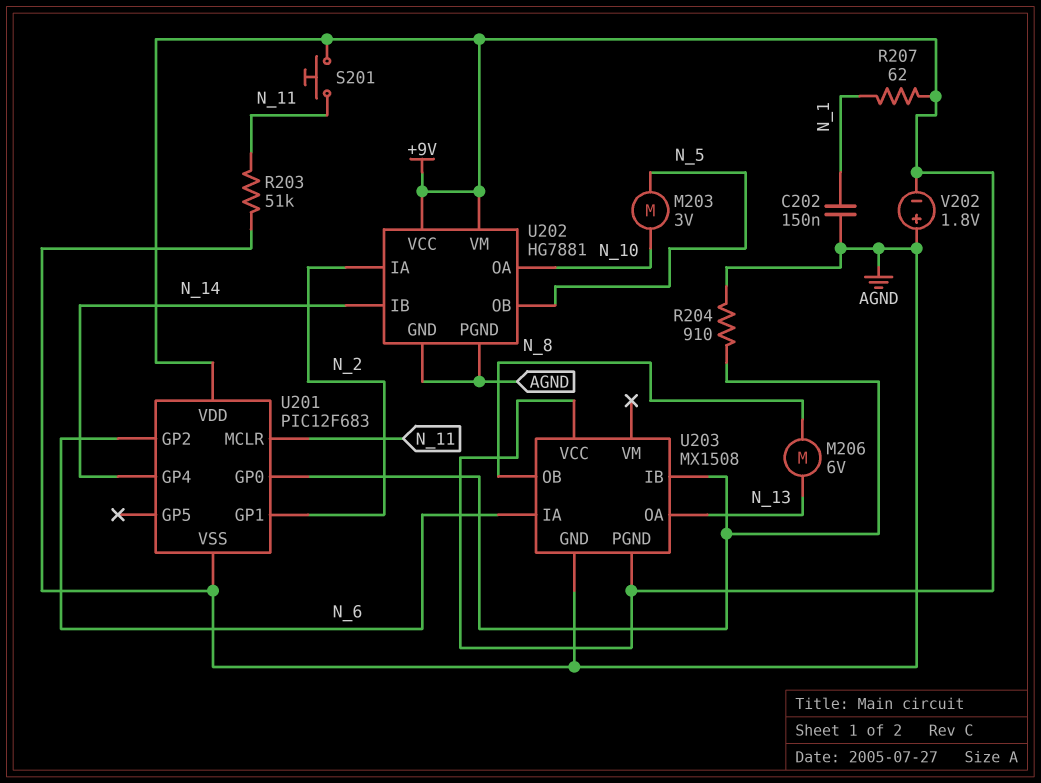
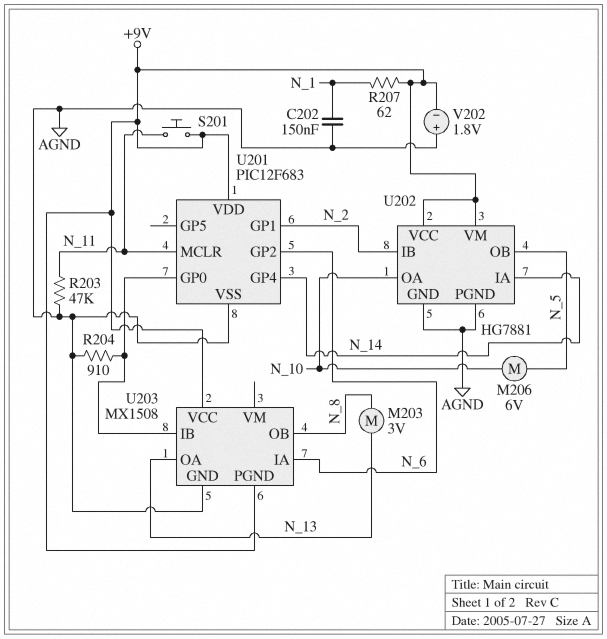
M203: motor 3V (N_5, N_10) -> motor 3V (N_8, N_13)
M206: motor 6V (N_8, N_13) -> motor 6V (N_5, N_10)
R203: 51k (AGND, N_11) -> 47k (AGND, N_11)
U202 pin IA: N_2 -> N_14
U202 pin IB: N_14 -> N_2

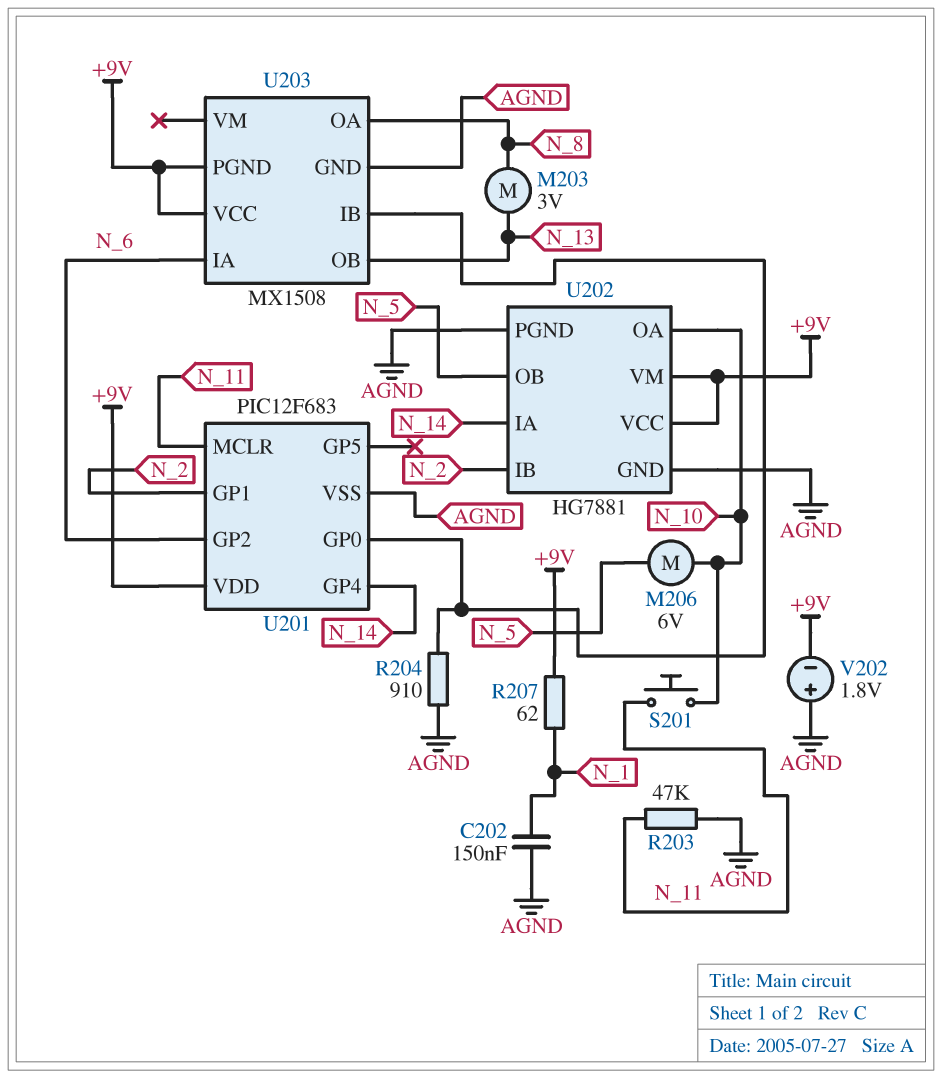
S201: button (+9V, N_11) -> button (N_10, N_11)
U203 pin OA: N_13 -> N_8
U203 pin OB: N_8 -> N_13

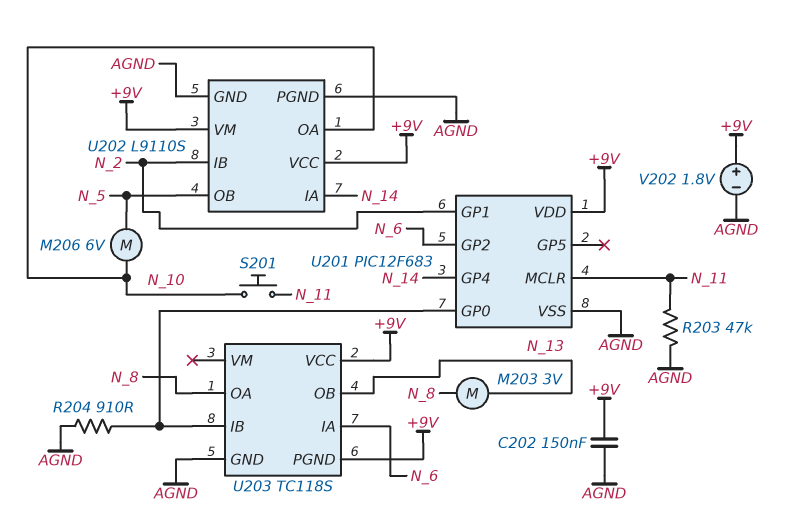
C202: 150nF (AGND, N_1) -> 150nF (+9V, AGND)
R207: 62 (+9V, N_1) -> none
U202: HG7881 -> L9110S
U203: MX1508 -> TC118S
V202: 1.8V (plus AGND, minus +9V) -> 1.8V (plus +9V, minus AGND)

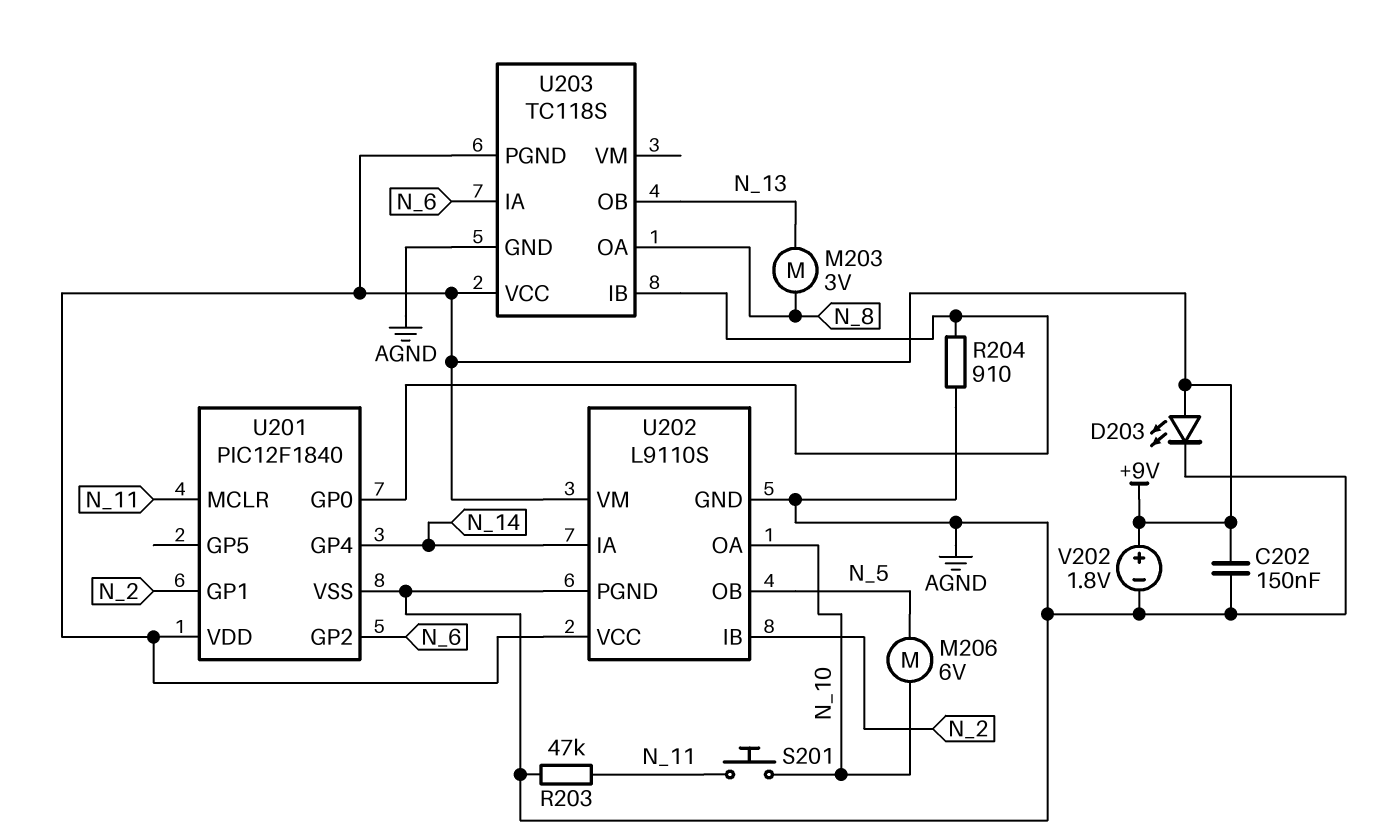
D203: none -> LED (A +9V, K AGND)
U201: PIC12F683 -> PIC12F1840

